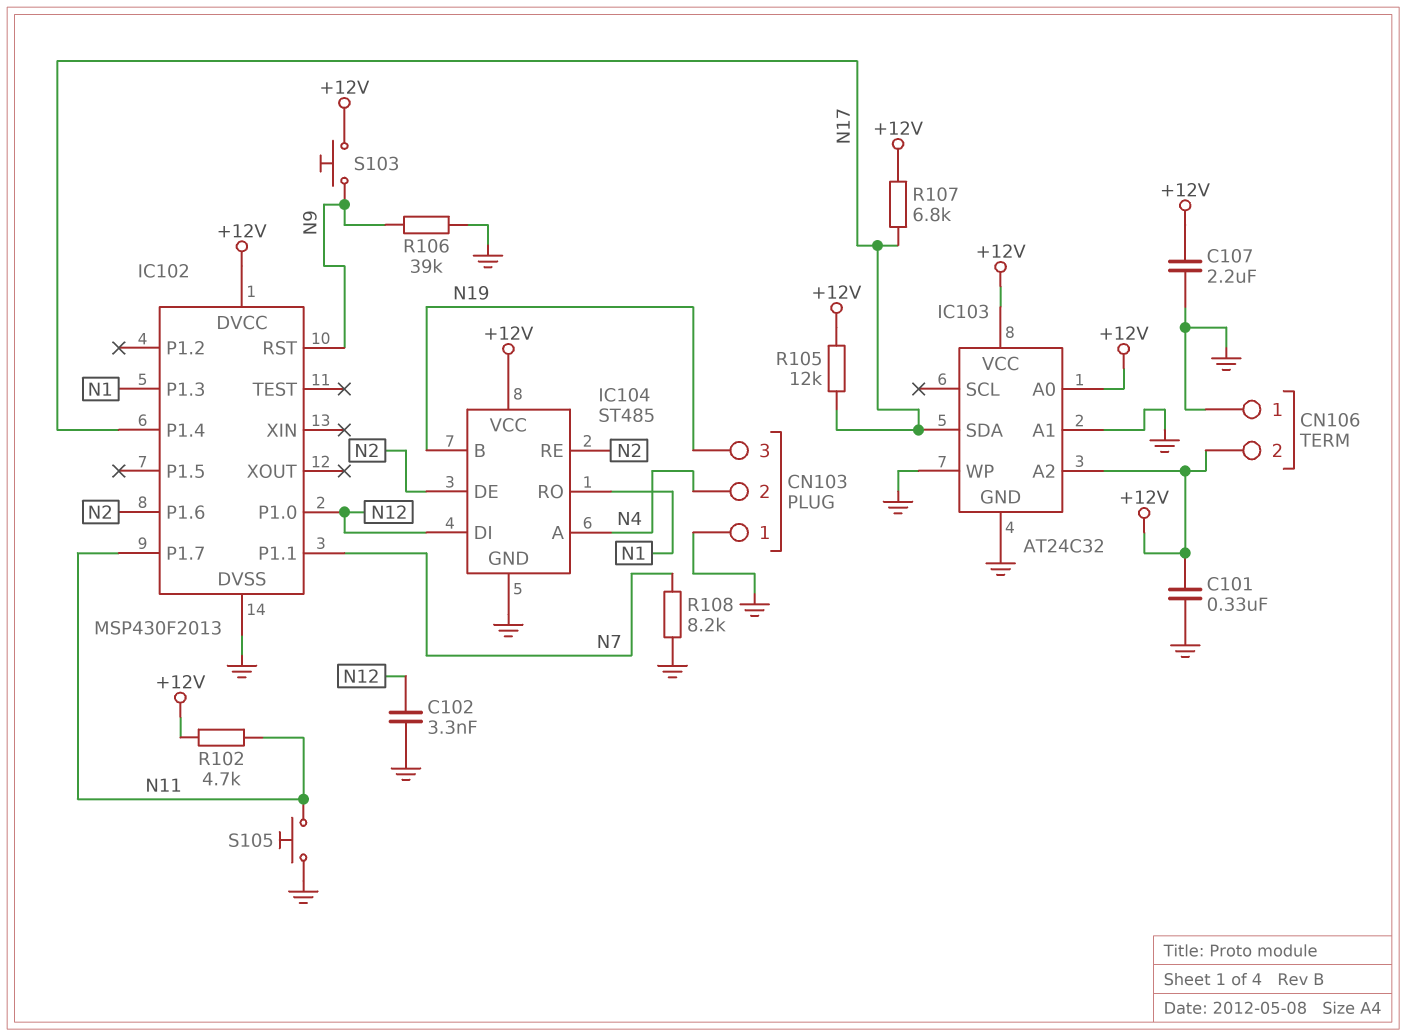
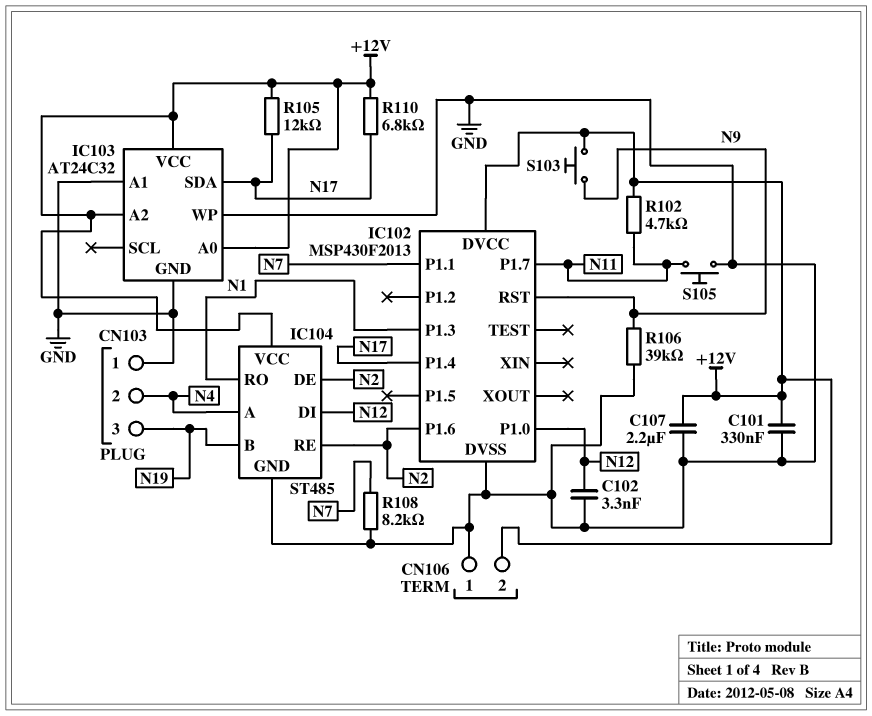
R107: 6.8k (+12V, N17) -> none
R110: none -> 6.8k (+12V, N17)

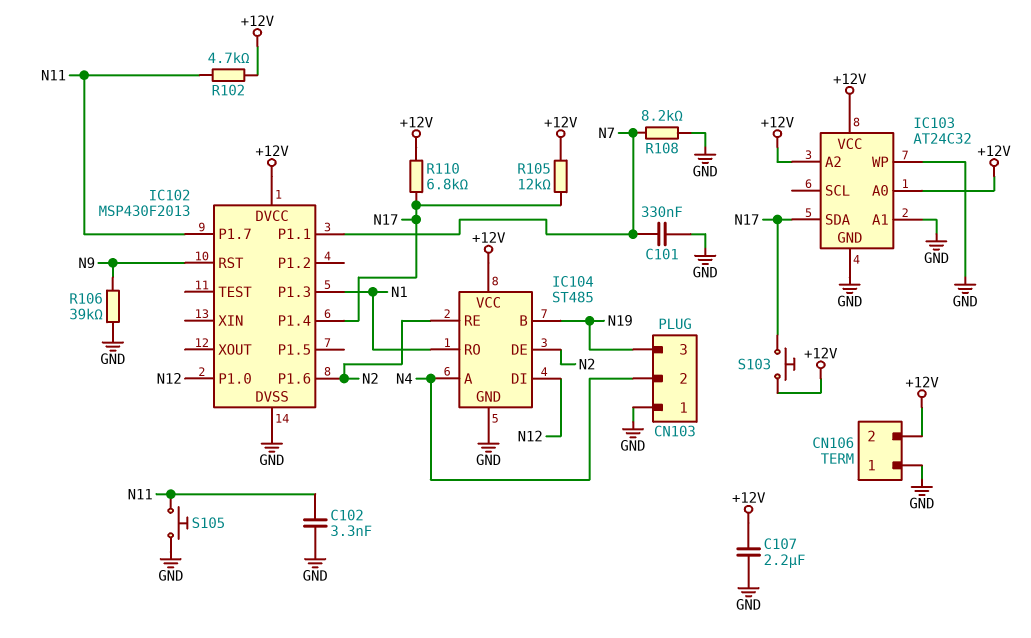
C101: 330nF (+12V, GND) -> 330nF (GND, N7)
C102: 3.3nF (GND, N12) -> 3.3nF (GND, N11)
S103: button (+12V, N9) -> button (+12V, N17)

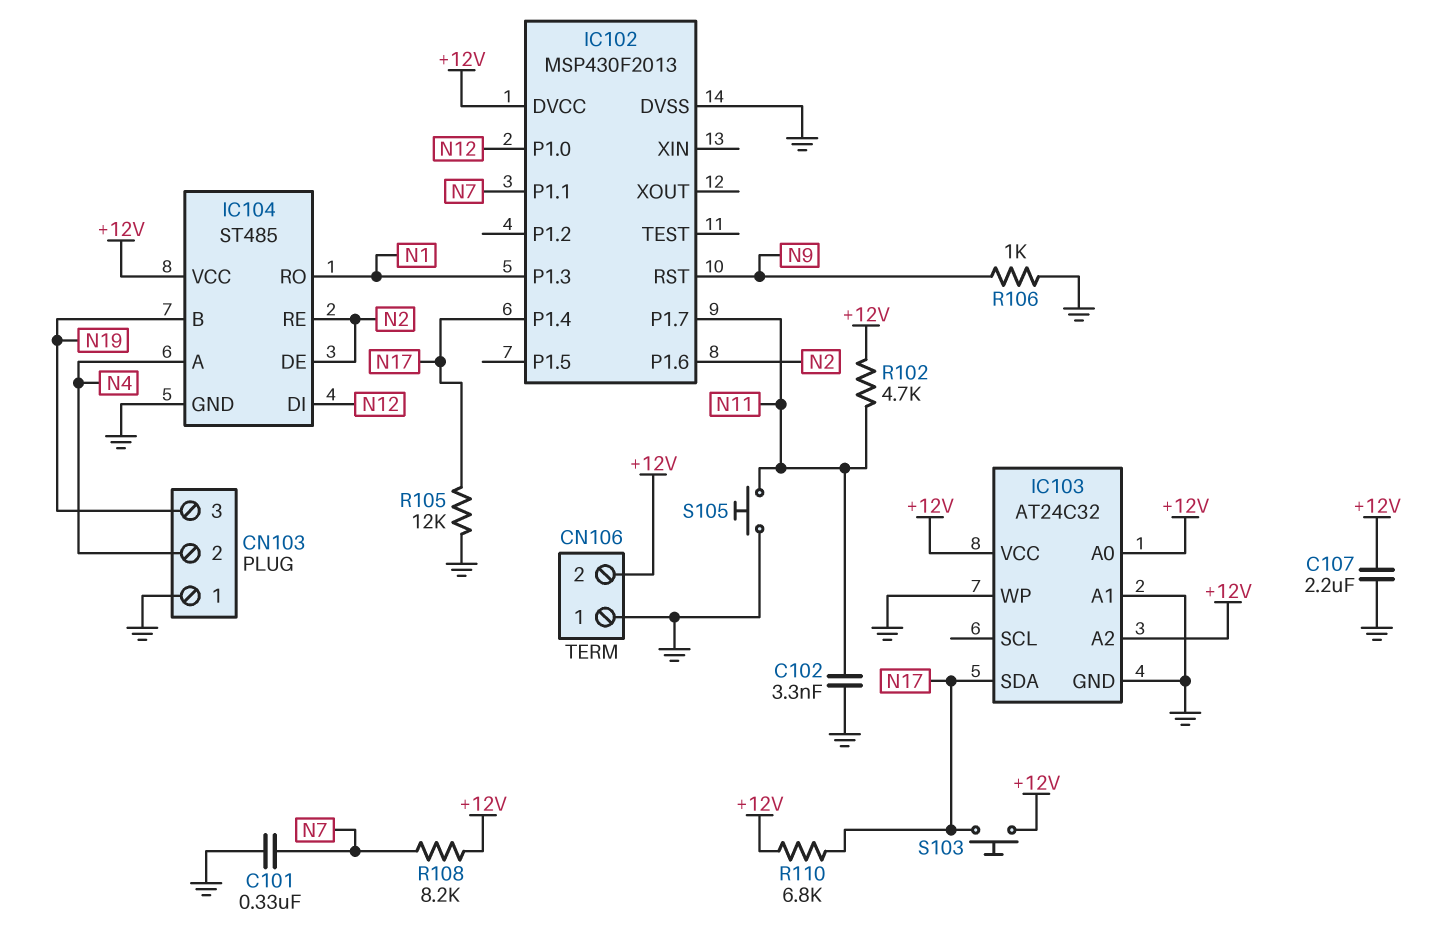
R105: 12k (+12V, N17) -> 12k (GND, N17)
R106: 39k (GND, N9) -> 1k (GND, N9)
R108: 8.2k (GND, N7) -> 8.2k (+12V, N7)

